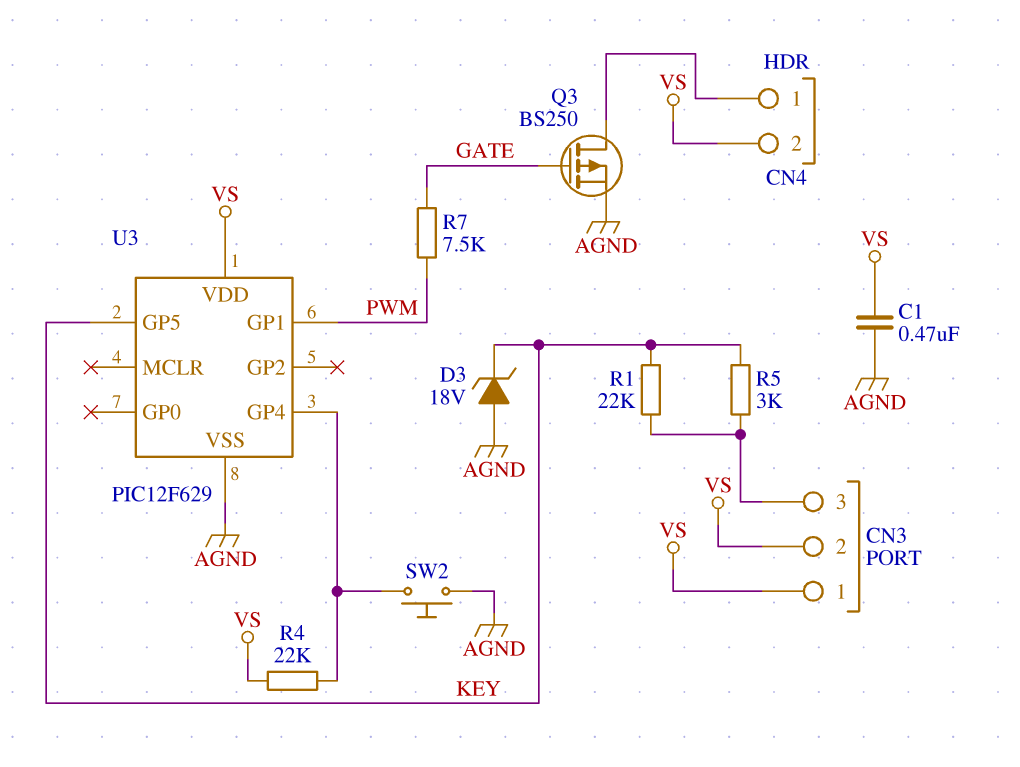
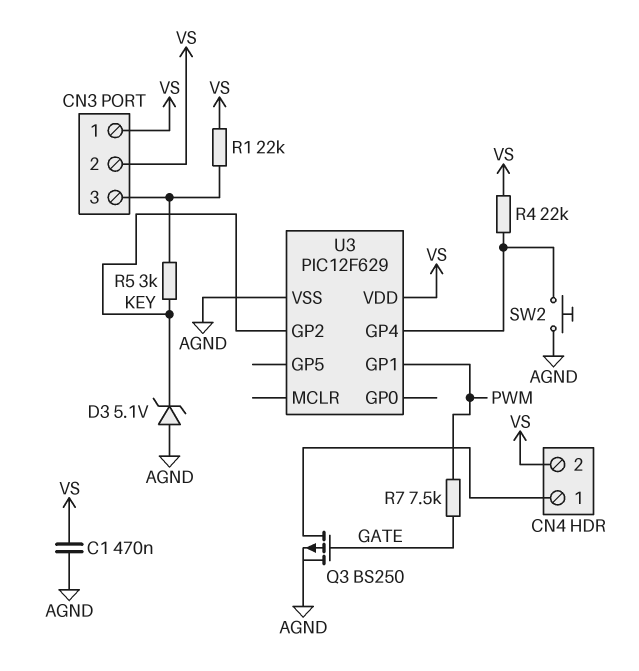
D3: zener 18V (A AGND, K KEY) -> zener 5.1V (A AGND, K KEY)
R1: 22k (CN3/3, KEY) -> 22k (CN3/3, VS)
U3 pin GP2: none -> KEY
U3 pin GP5: KEY -> none

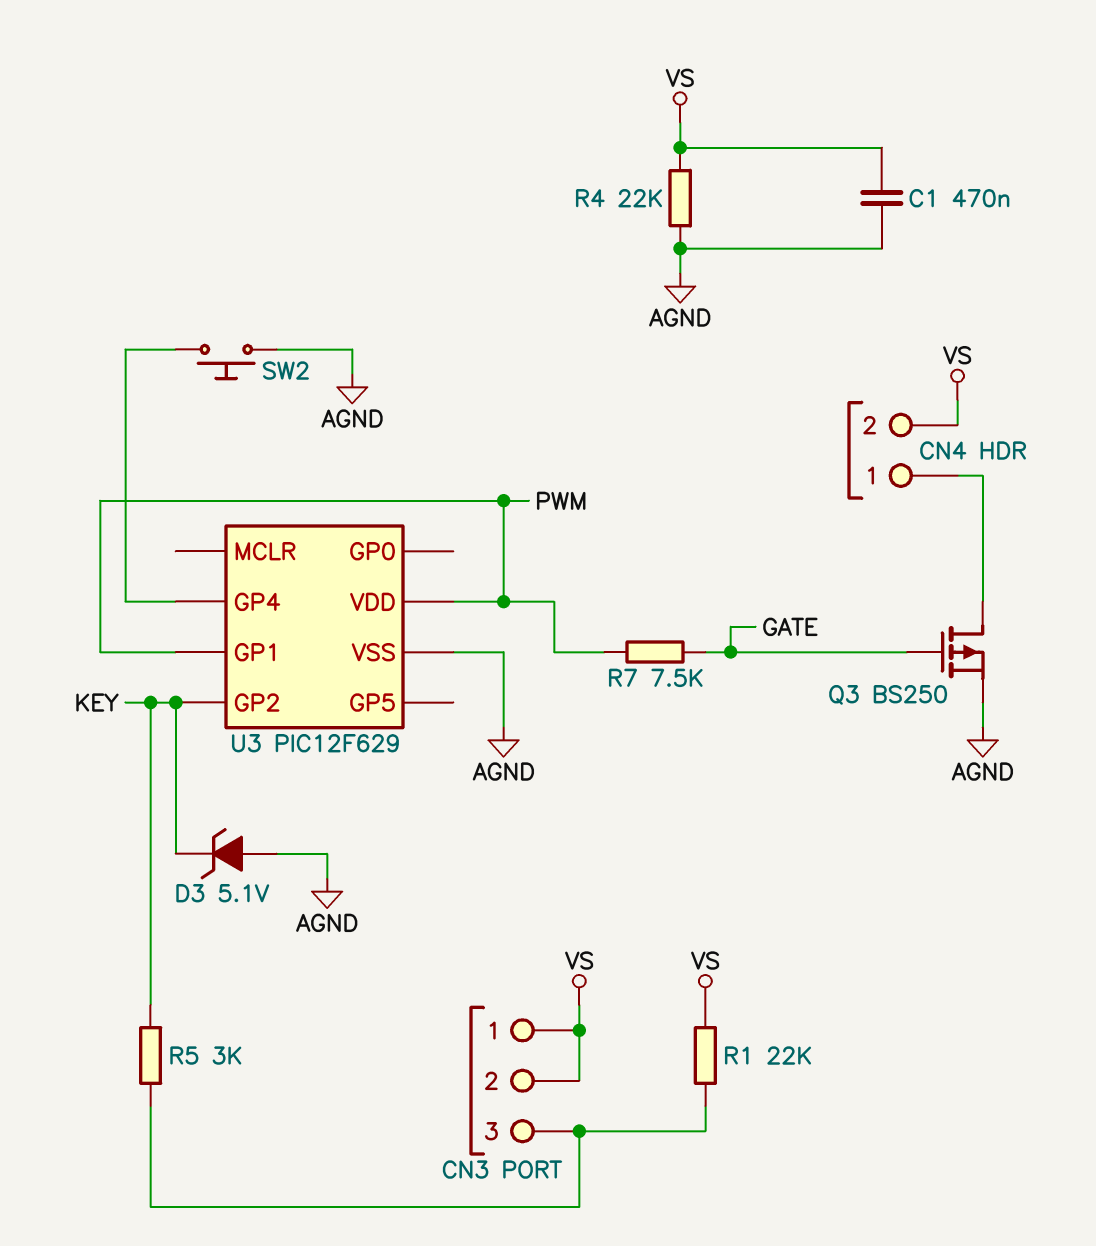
R4: 22k (U3/GP4, VS) -> 22k (AGND, VS)
U3 pin VDD: VS -> PWM

